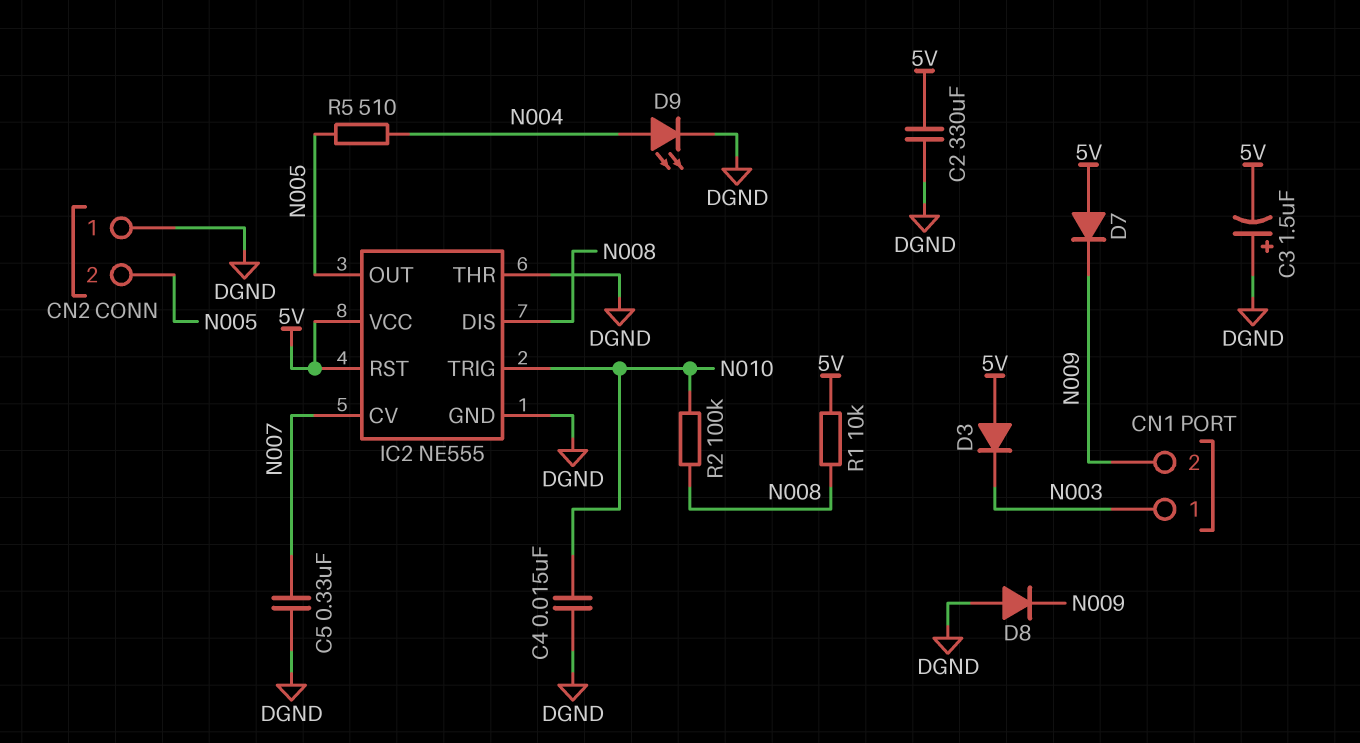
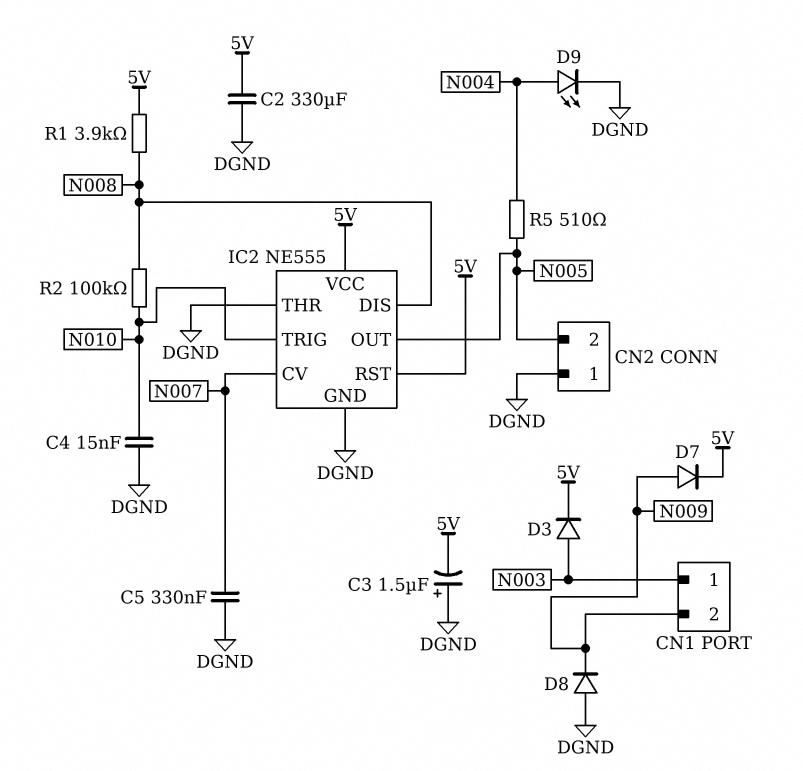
D3: diode (A 5V, K N003) -> diode (A N003, K 5V)
D7: diode (A 5V, K N009) -> diode (A N009, K 5V)
R1: 10k (5V, N008) -> 3.9k (5V, N008)

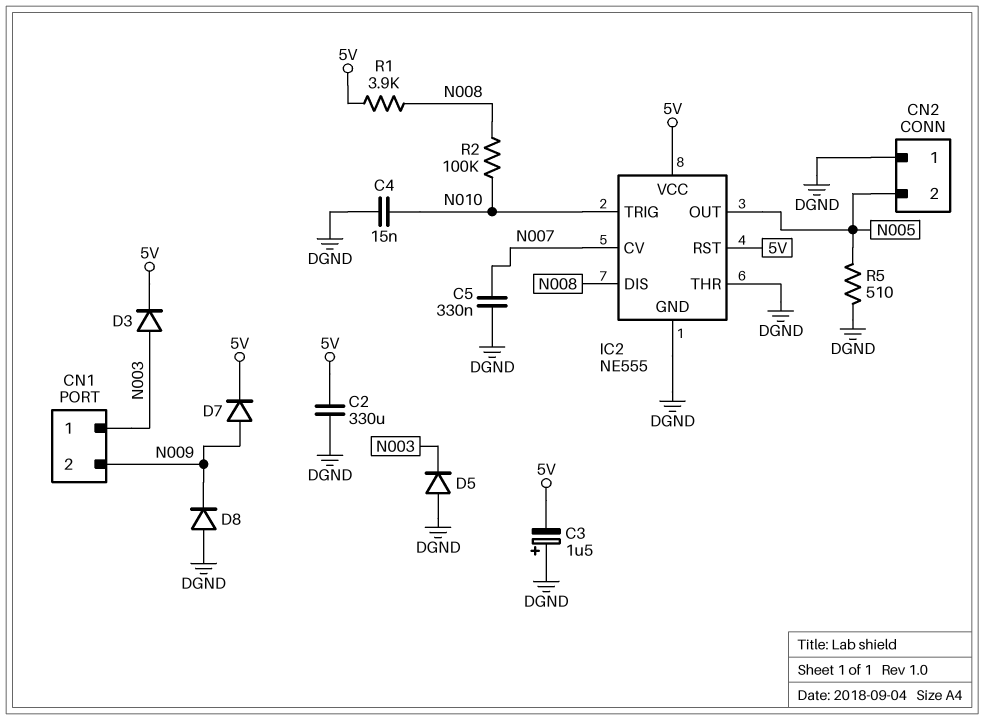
D5: none -> diode (A DGND, K N003)
D9: LED (A N004, K DGND) -> none
R5: 510 (N004, N005) -> 510 (DGND, N005)

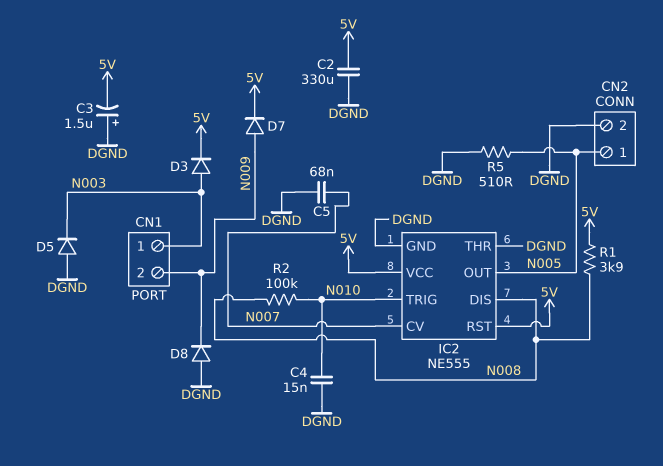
C5: 330nF (DGND, N007) -> 68nF (DGND, N007)
CN2 pin 1: DGND -> N005
CN2 pin 2: N005 -> DGND

